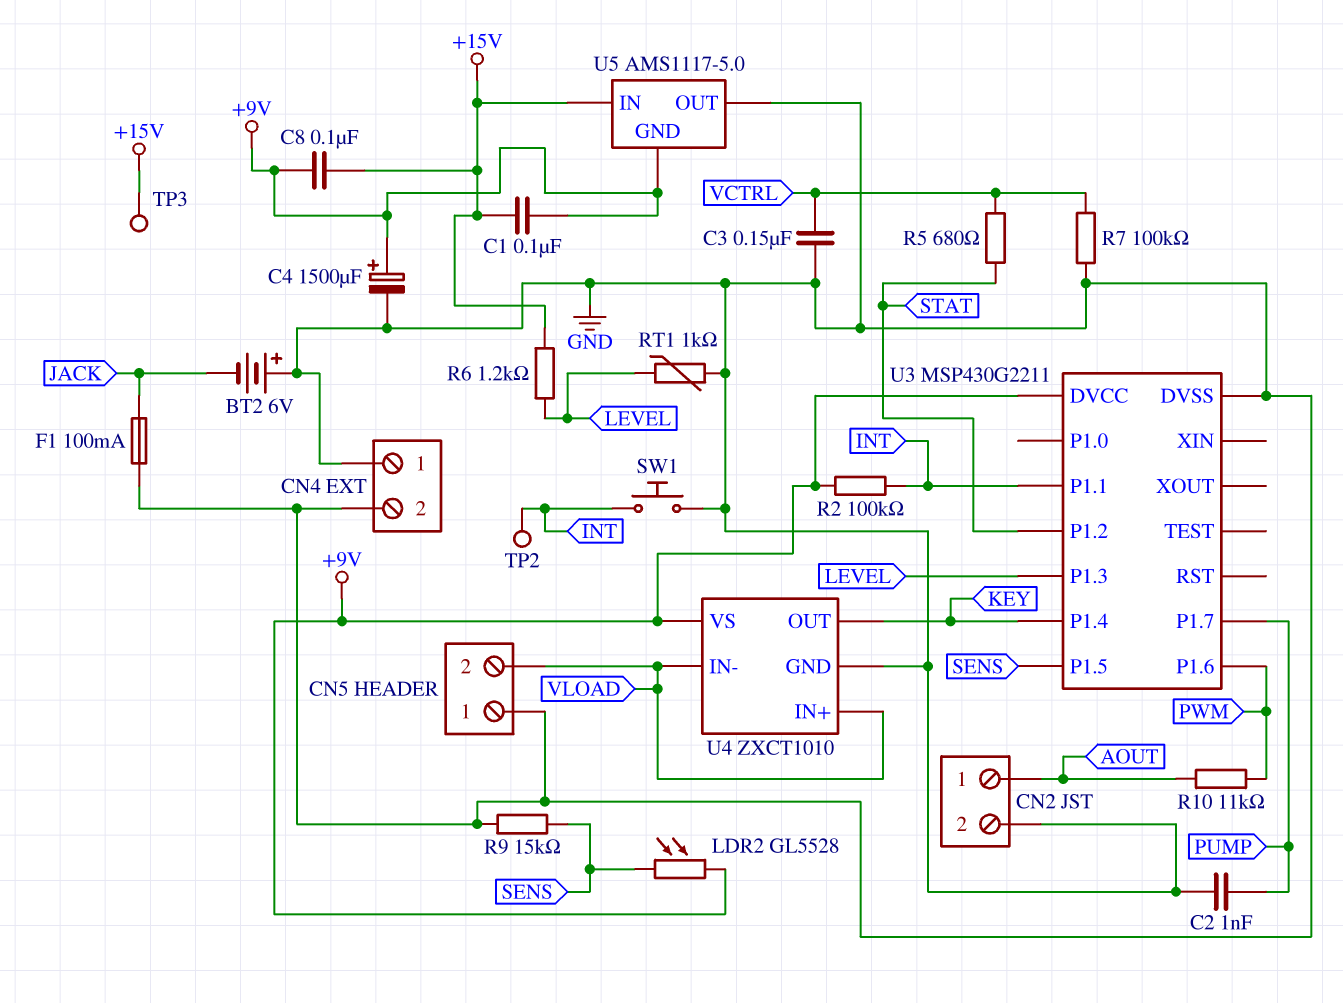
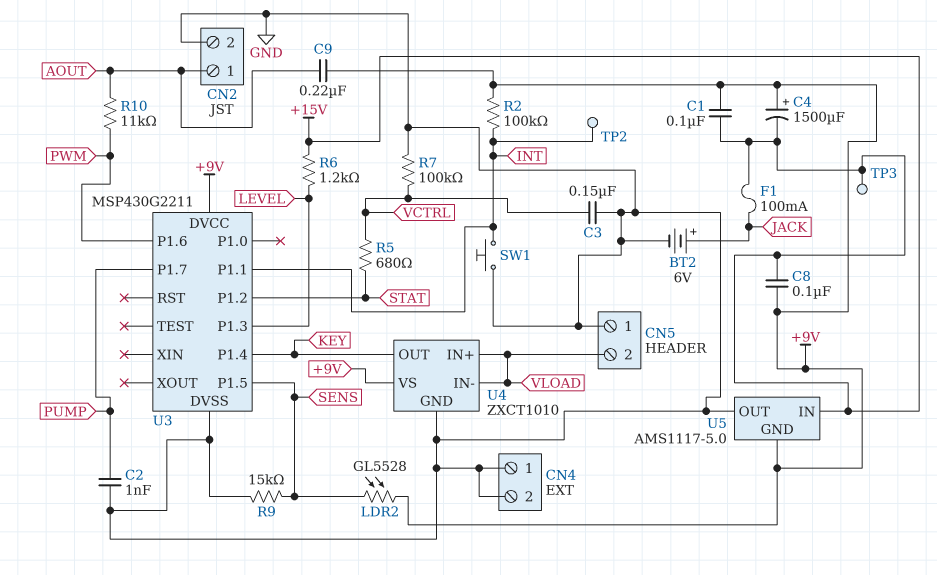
BT2: 6V (plus GND, minus JACK) -> 6V (plus JACK, minus GND)
C4: 1500uF (plus +9V, minus GND) -> 1500uF (plus +9V, minus +15V)
C9: none -> 220nF (+9V, AOUT)
F1: 100mA (GND, JACK) -> 100mA (+15V, JACK)
RT1: 1k (GND, LEVEL) -> none

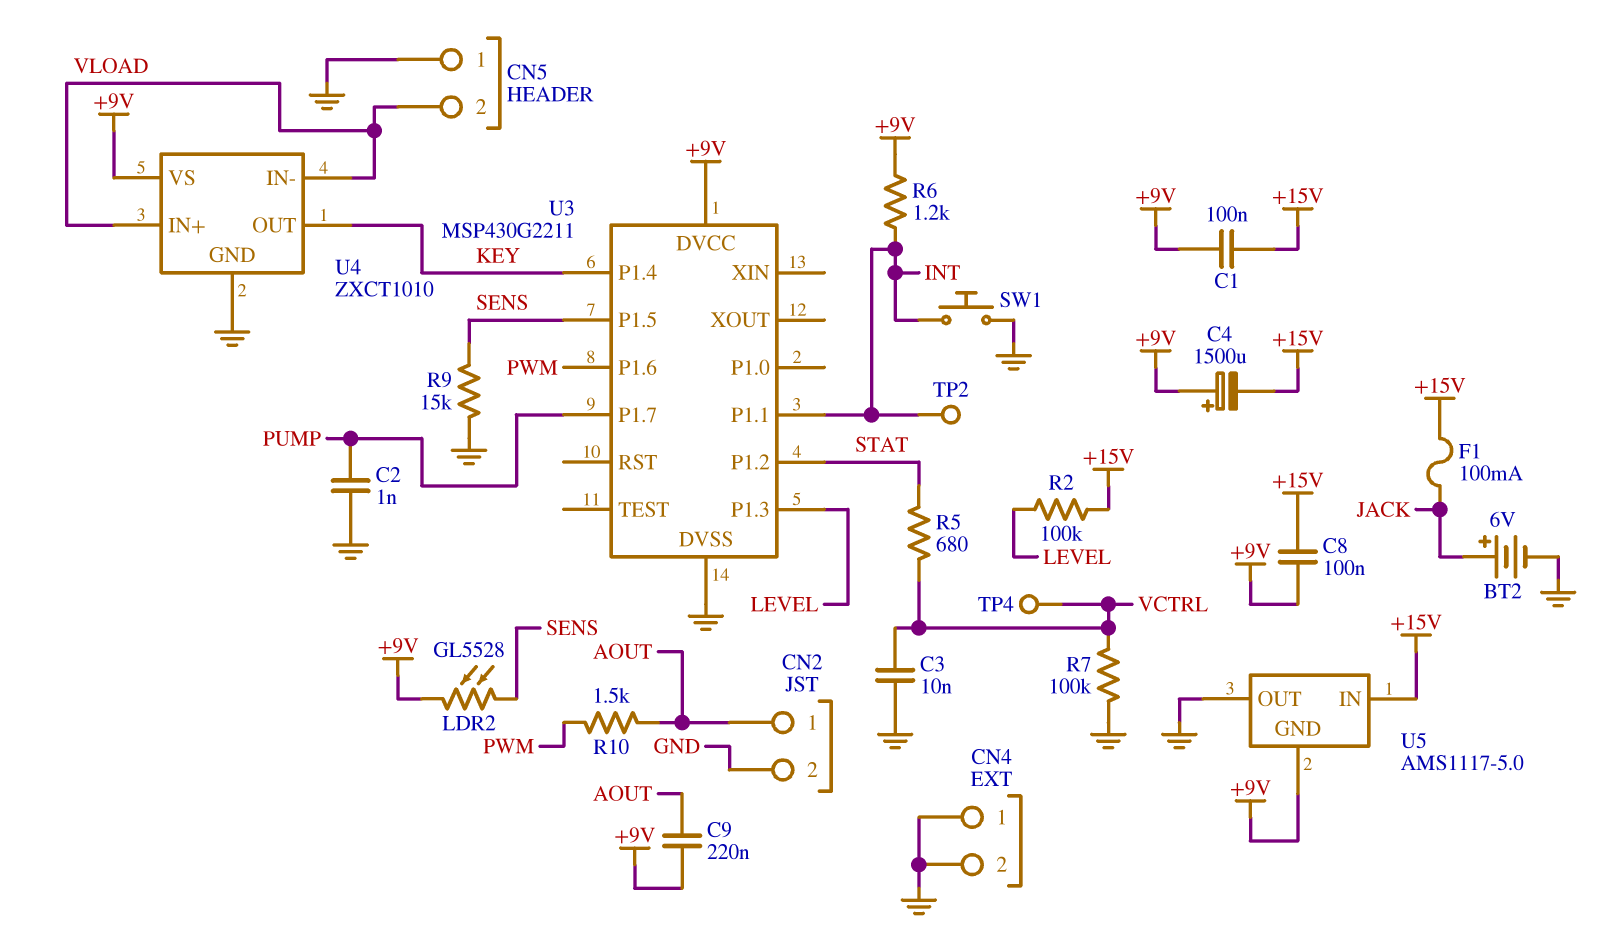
C3: 150nF (GND, VCTRL) -> 10nF (GND, VCTRL)
R2: 100k (+9V, INT) -> 100k (+15V, LEVEL)
R6: 1.2k (+15V, LEVEL) -> 1.2k (+9V, INT)
R10: 11k (AOUT, PWM) -> 1.5k (AOUT, PWM)
TP3: test point (+15V) -> none
TP4: none -> test point (VCTRL)

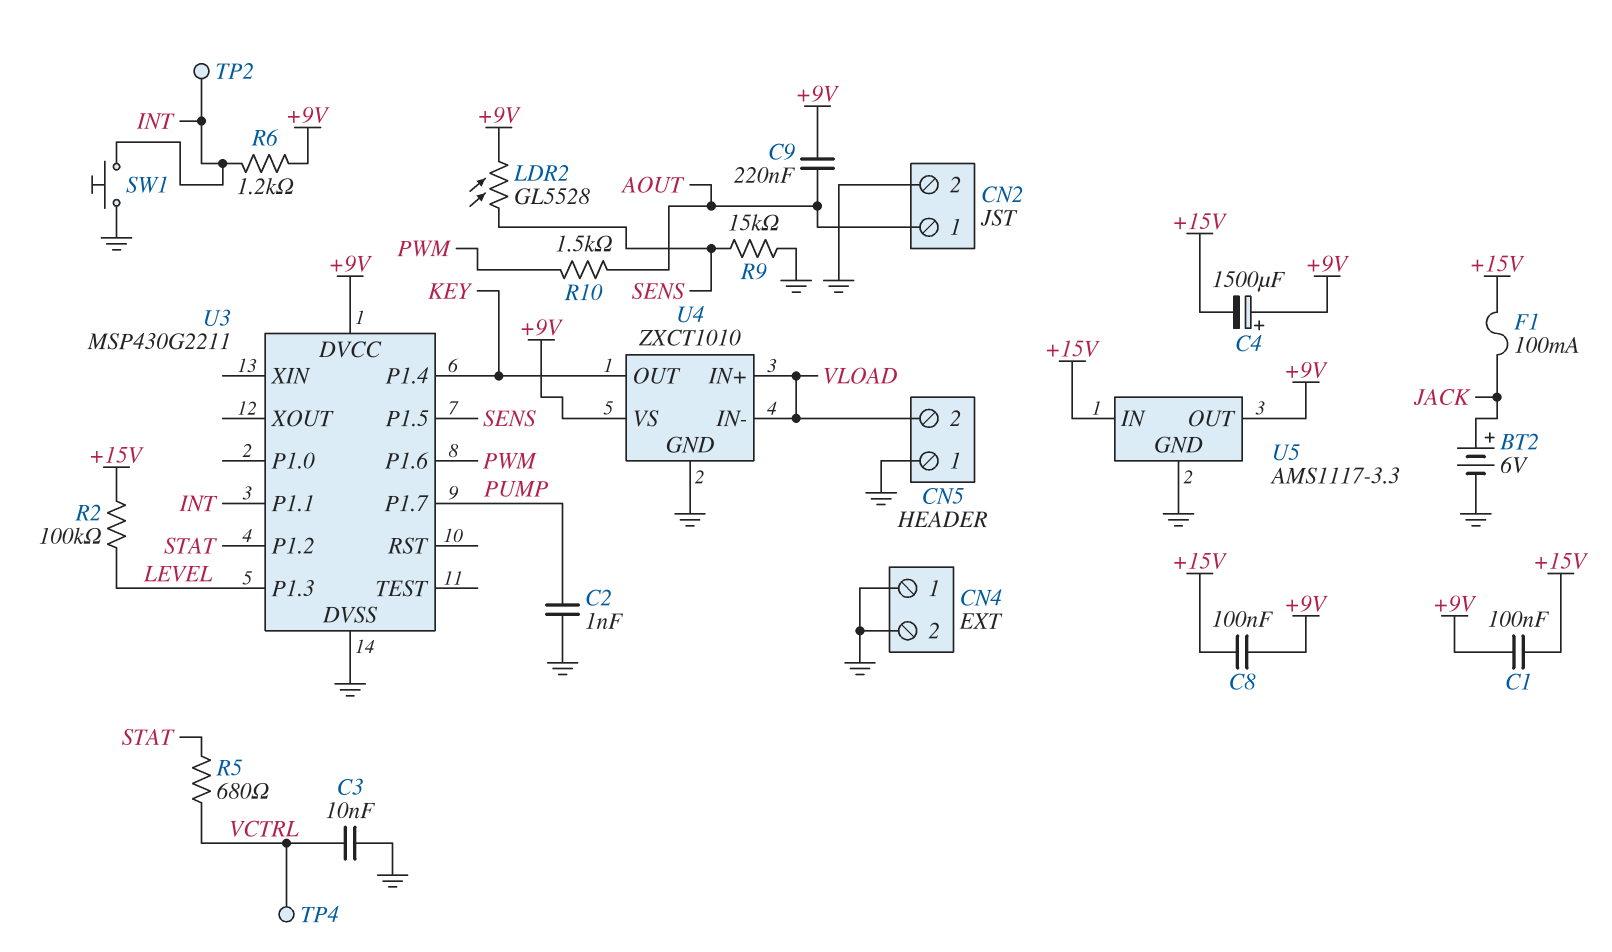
R7: 100k (GND, VCTRL) -> none
U5: AMS1117-5.0 -> AMS1117-3.3
U5 pin GND: +9V -> GND
U5 pin OUT: GND -> +9V

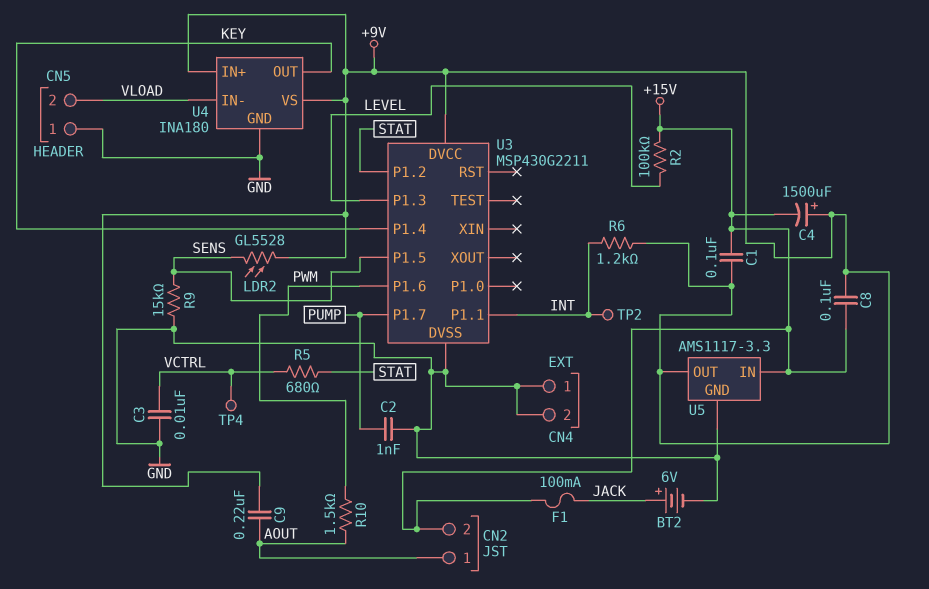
CN2 pin 2: GND -> +15V
SW1: button (GND, INT) -> none
U4: ZXCT1010 -> INA180
U4 pin IN+: VLOAD -> +9V

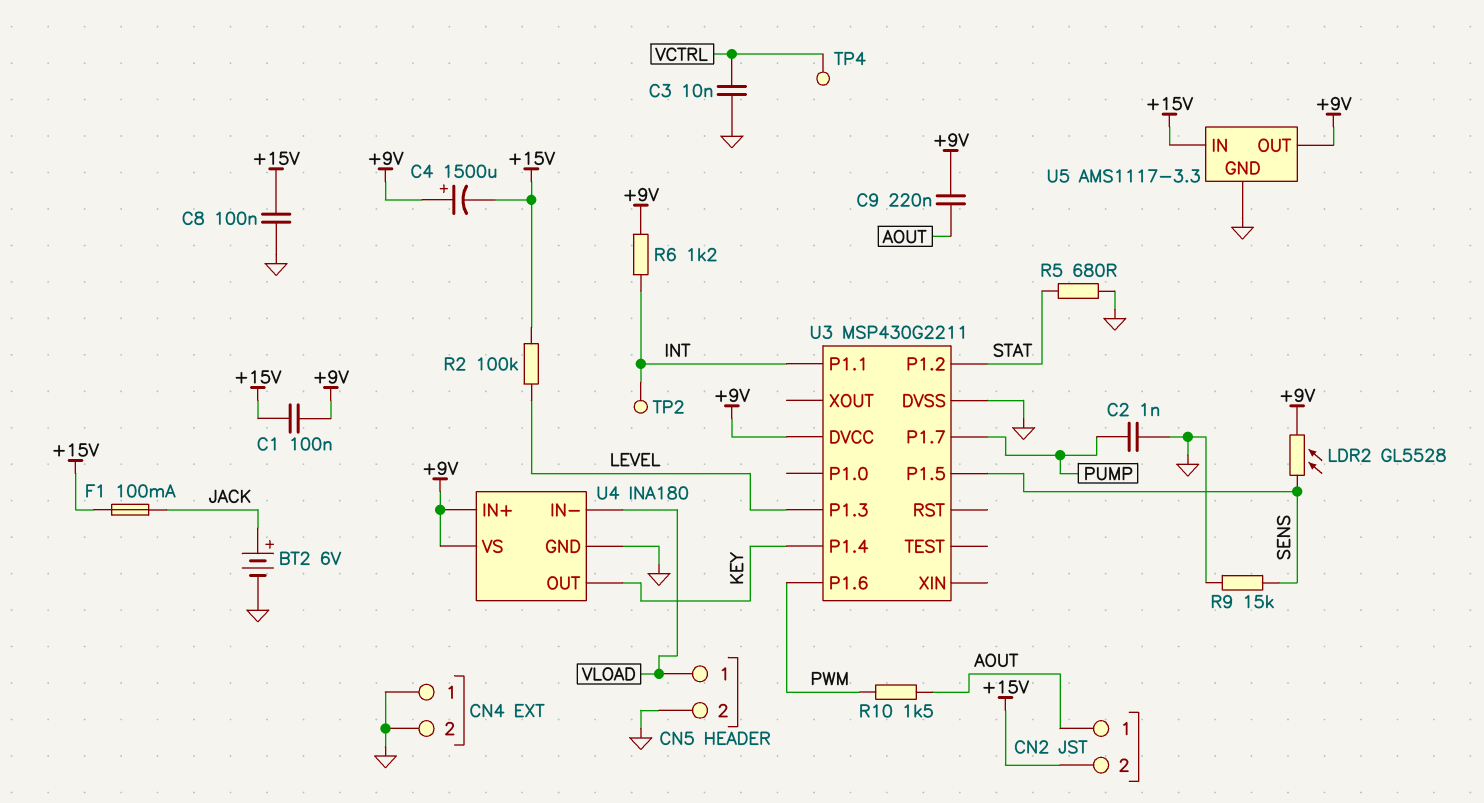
C8: 100nF (+9V, +15V) -> 100nF (+15V, GND)
CN5 pin 1: GND -> VLOAD
CN5 pin 2: VLOAD -> GND
R5: 680 (STAT, VCTRL) -> 680 (GND, STAT)

